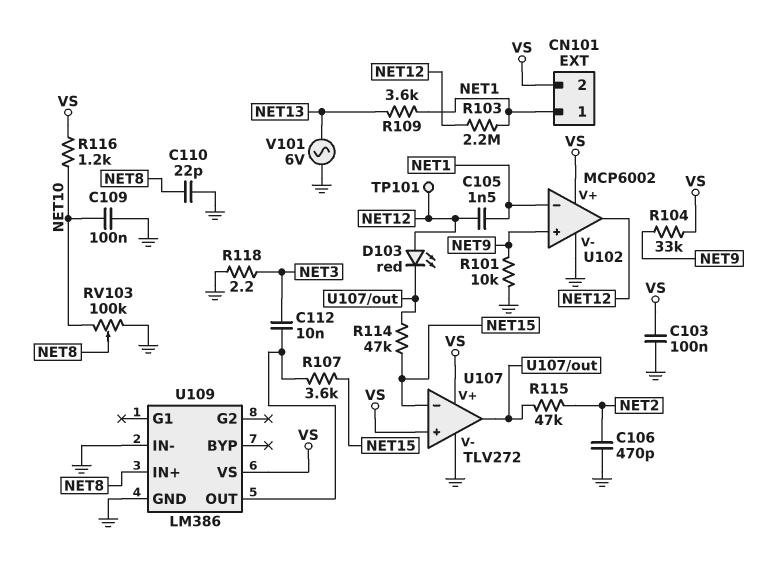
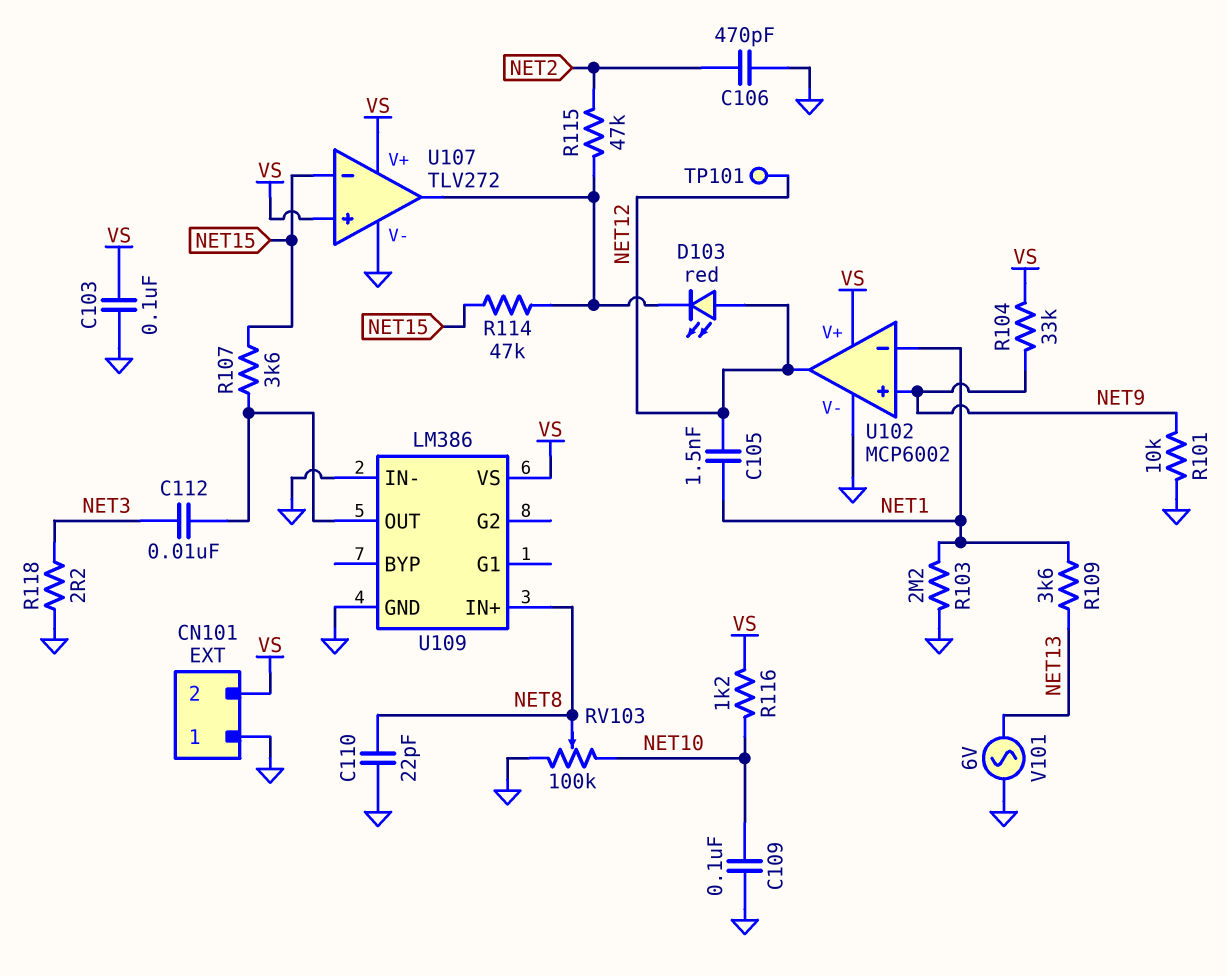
CN101 pin 1: NET1 -> GND
R103: 2.2M (NET1, NET12) -> 2.2M (GND, NET1)

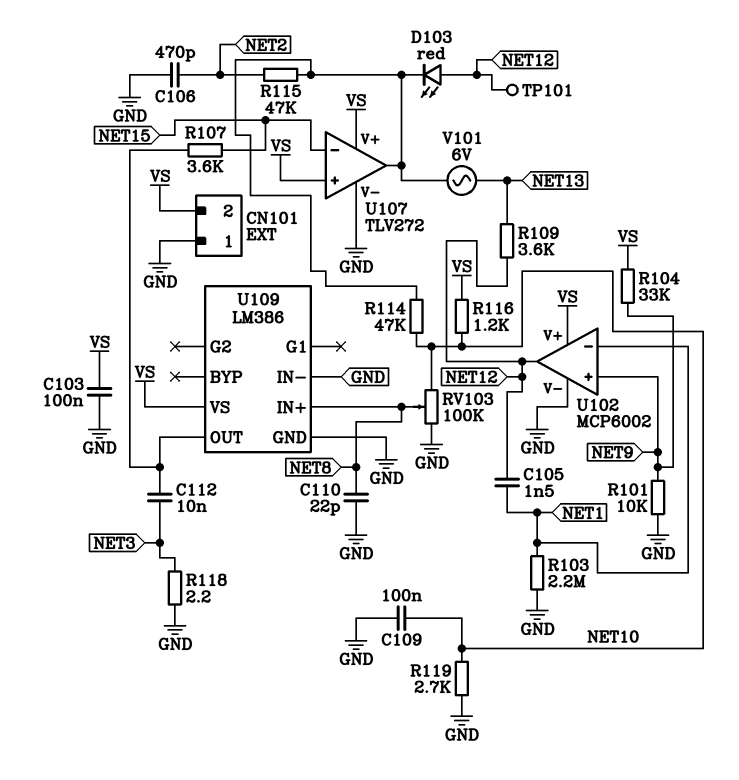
R109: 3.6k (NET1, NET13) -> 3.6k (NET12, NET13)
R114: 47k (NET15, U107/out) -> 47k (NET10, U107/out)
R119: none -> 2.7k (GND, NET10)
V101: AC 6V (GND, NET13) -> AC 6V (NET13, U107/out)

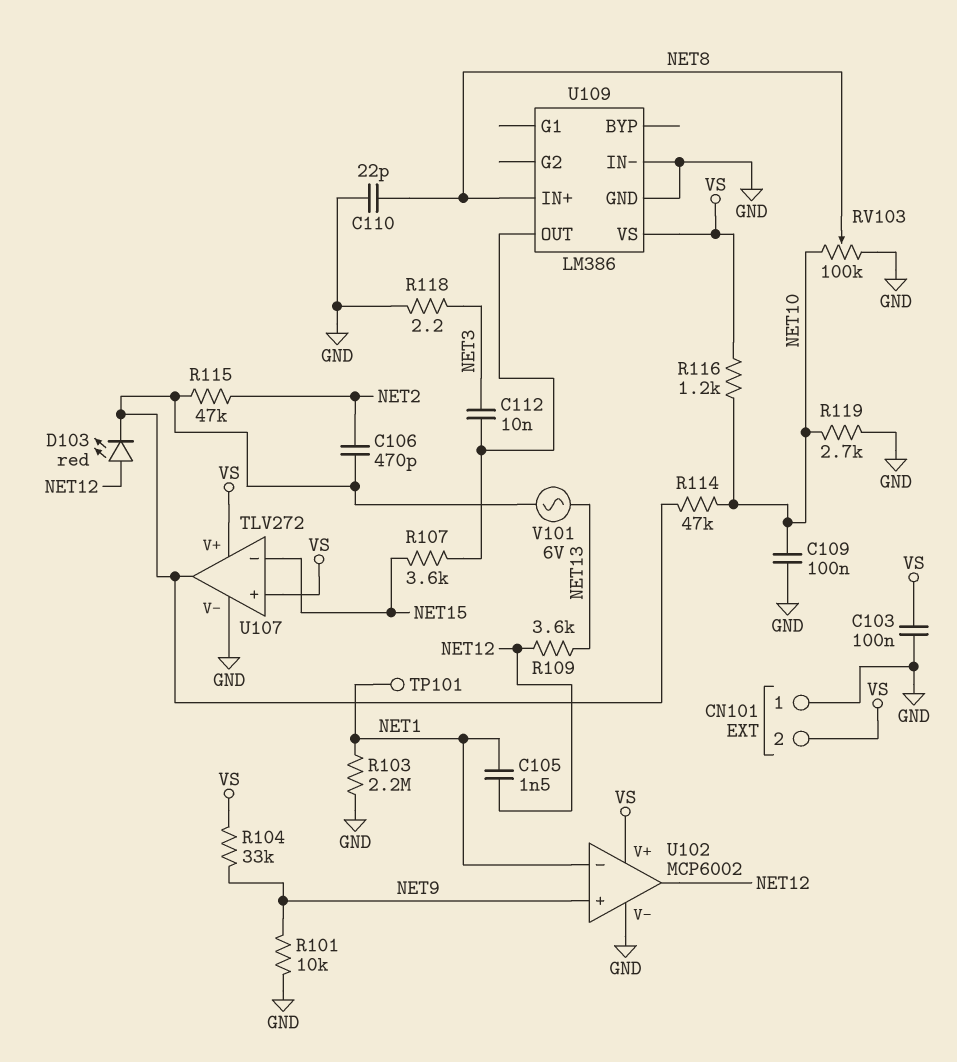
C106: 470pF (GND, NET2) -> 470pF (NET2, U107/out)
TP101: test point (NET12) -> test point (NET1)

